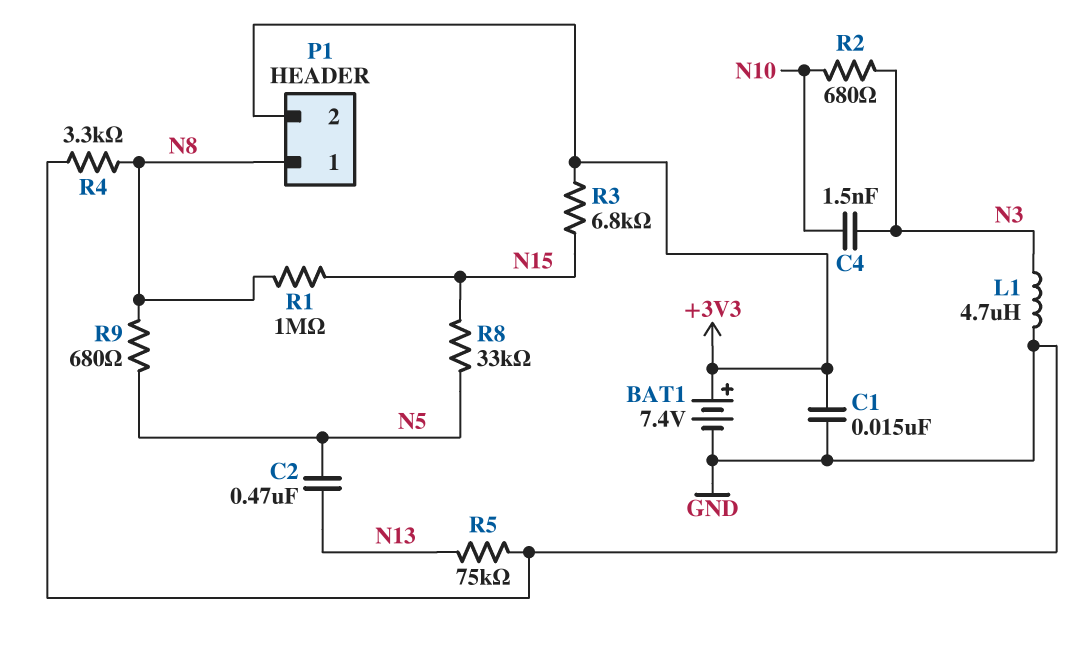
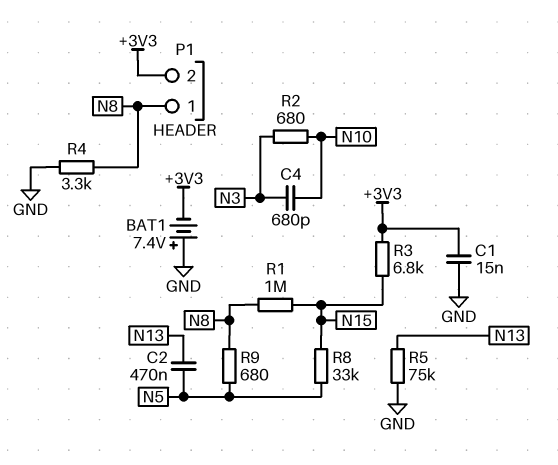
BAT1: 7.4V (plus +3V3, minus GND) -> 7.4V (plus GND, minus +3V3)
C4: 1.5nF (N3, N10) -> 680pF (N3, N10)
L1: 4.7uH (GND, N3) -> none

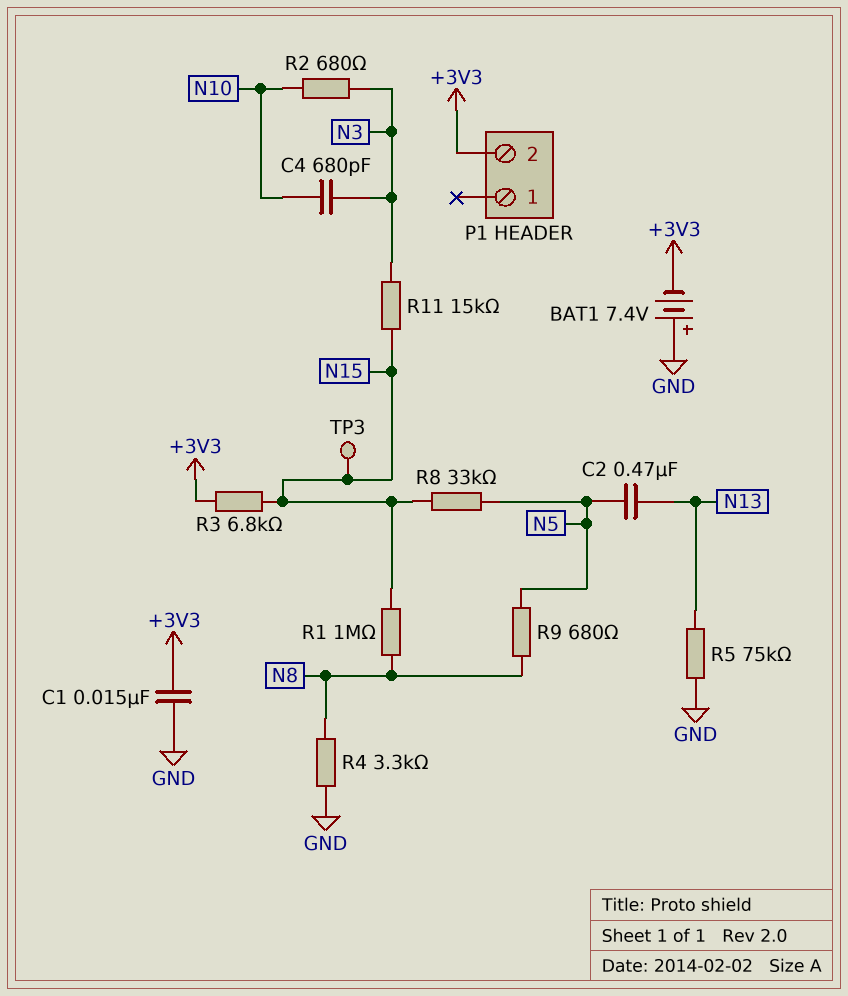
P1 pin 1: N8 -> none
R11: none -> 15k (N3, N15)
TP3: none -> test point (N15)

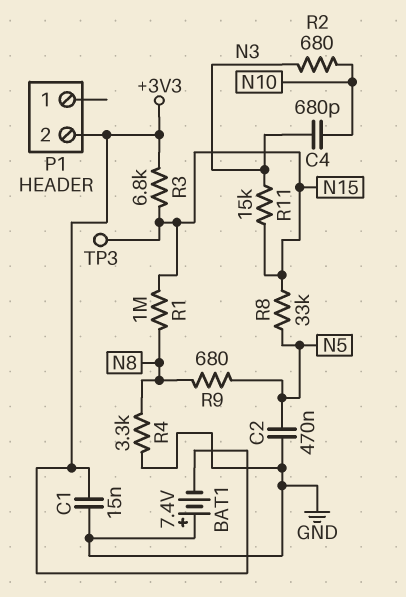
C2: 470nF (N5, N13) -> 470nF (GND, N5)
R5: 75k (GND, N13) -> none

